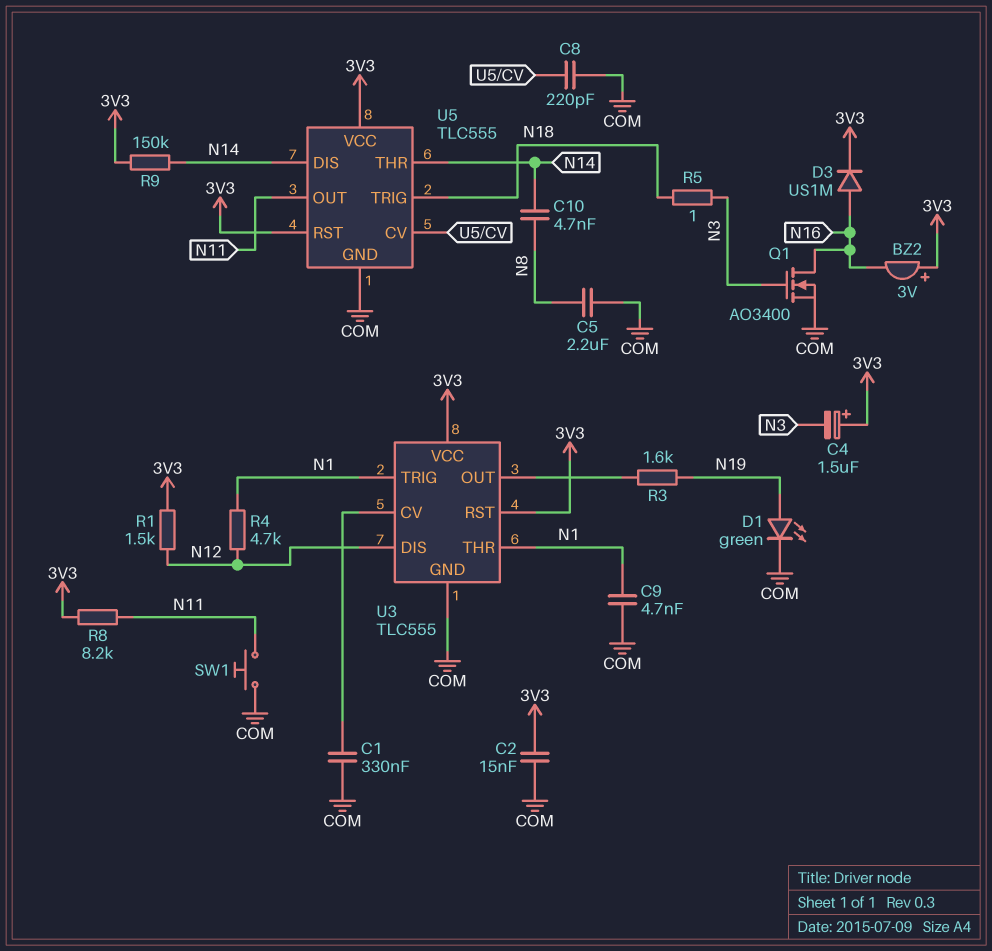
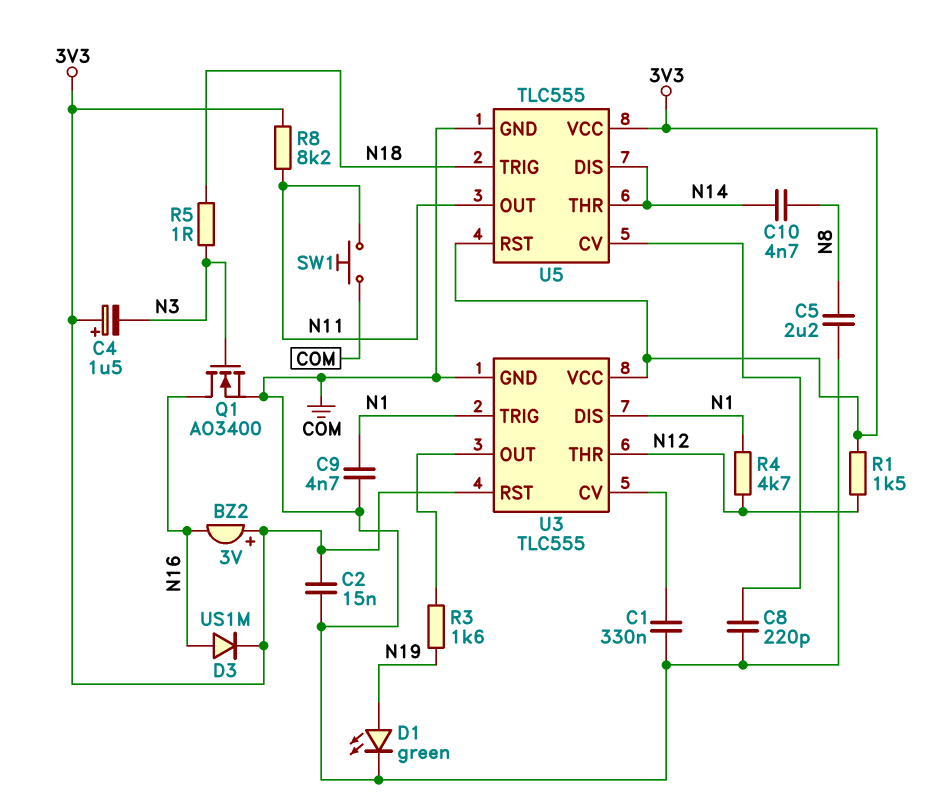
R9: 150k (3V3, N14) -> none
U3 pin DIS: N12 -> N1
U3 pin THR: N1 -> N12

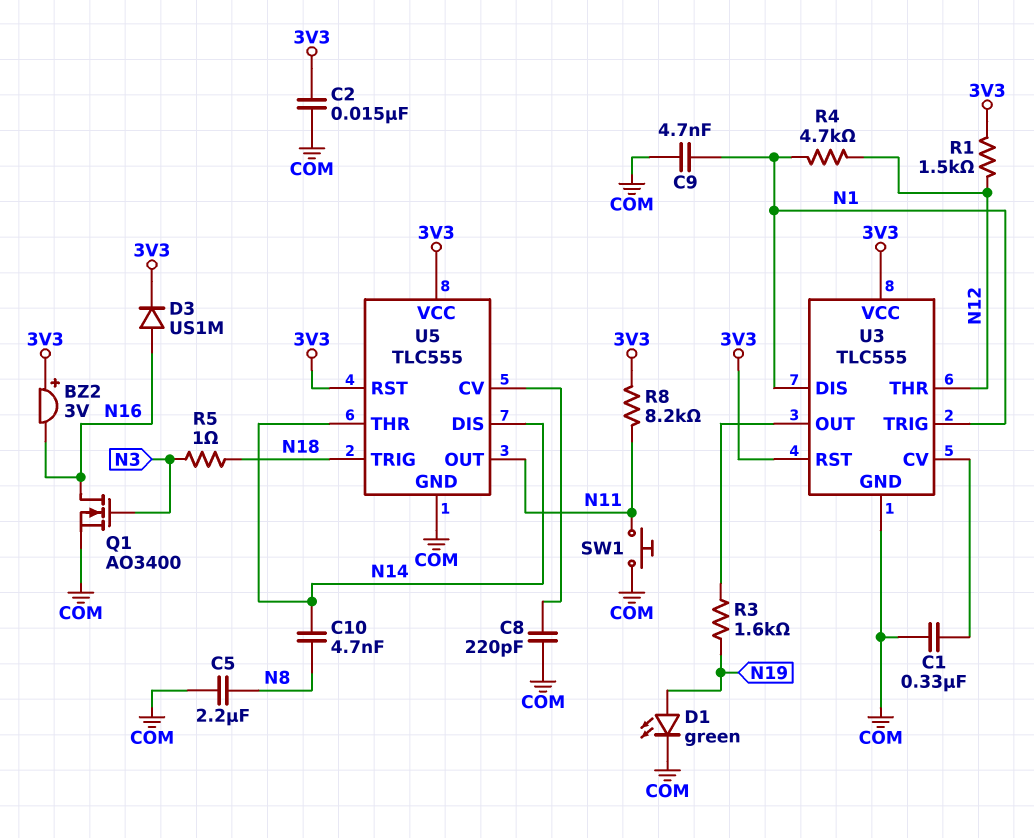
C4: 1.5uF (plus 3V3, minus N3) -> none

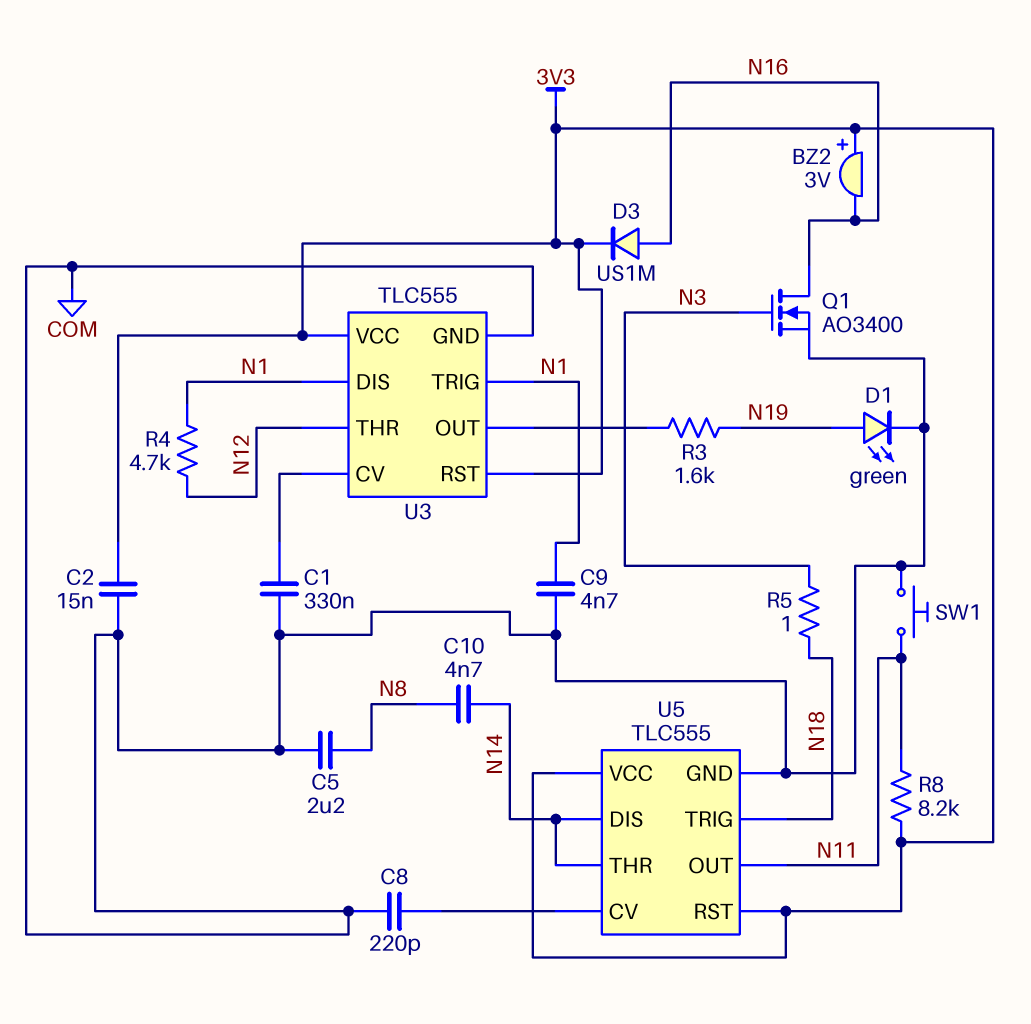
R1: 1.5k (3V3, N12) -> none

